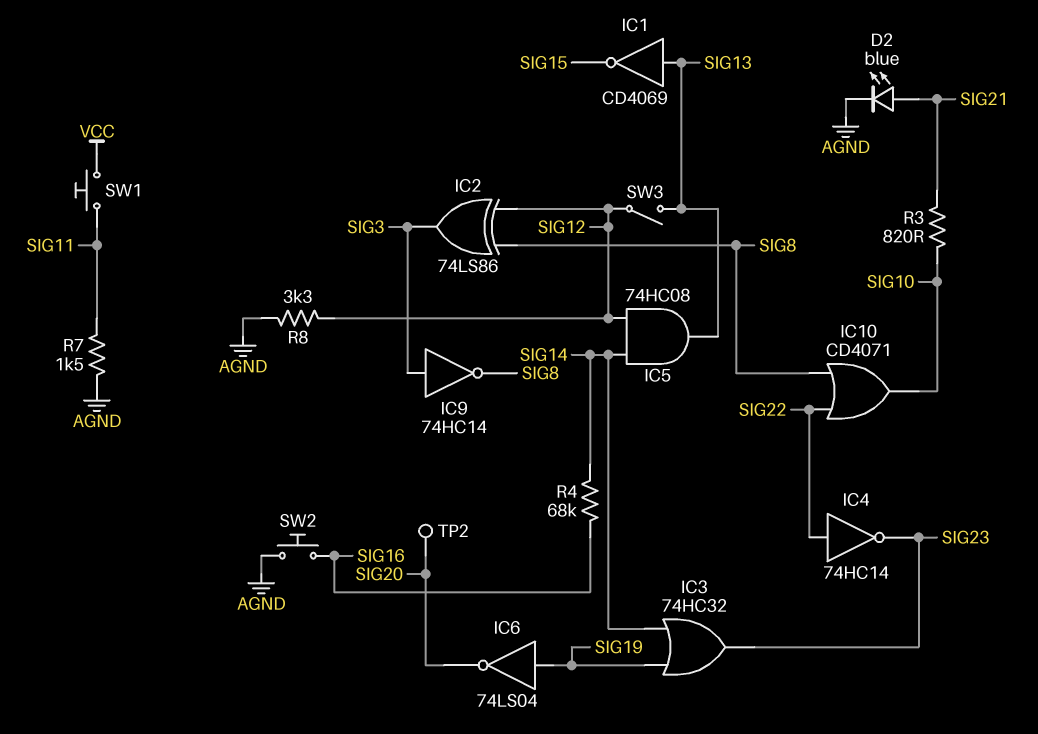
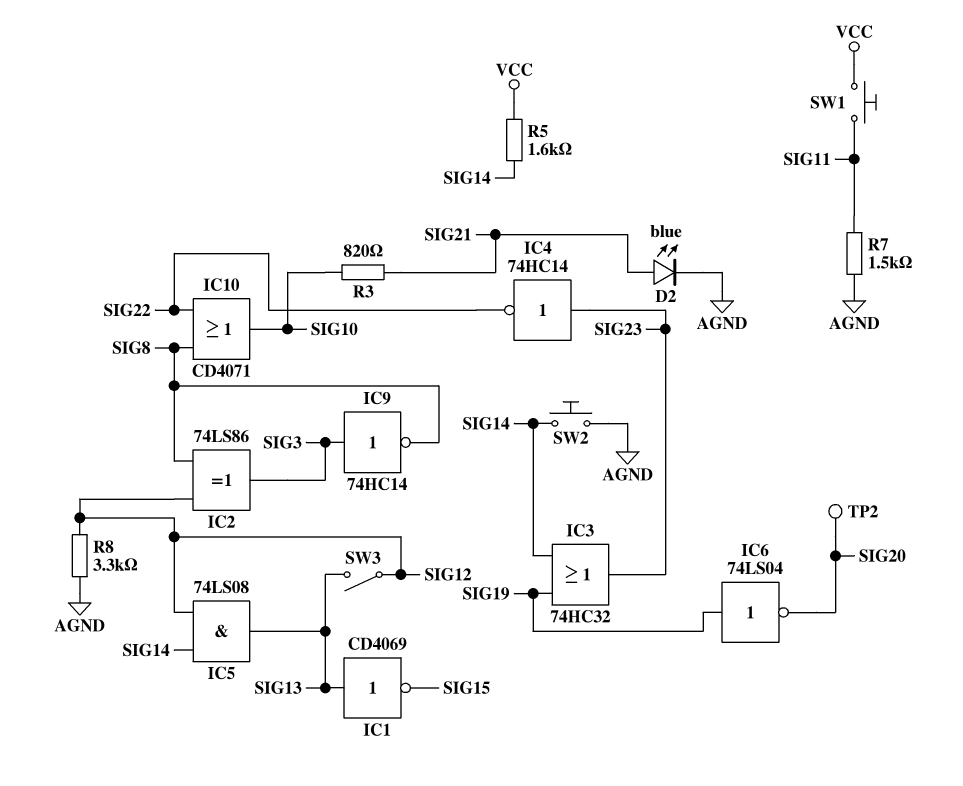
IC4: NOT 74HC14 (in SIG22, out SIG23) -> NOT 74HC14 (in SIG23, out SIG22)
IC5: AND 74HC08 (in SIG12, in SIG14, out SIG13) -> AND 74LS08 (in SIG12, in SIG14, out SIG13)
R4: 68k (SIG14, SIG16) -> none
R5: none -> 1.6k (SIG14, VCC)
SW2: button (AGND, SIG16) -> button (AGND, SIG14)

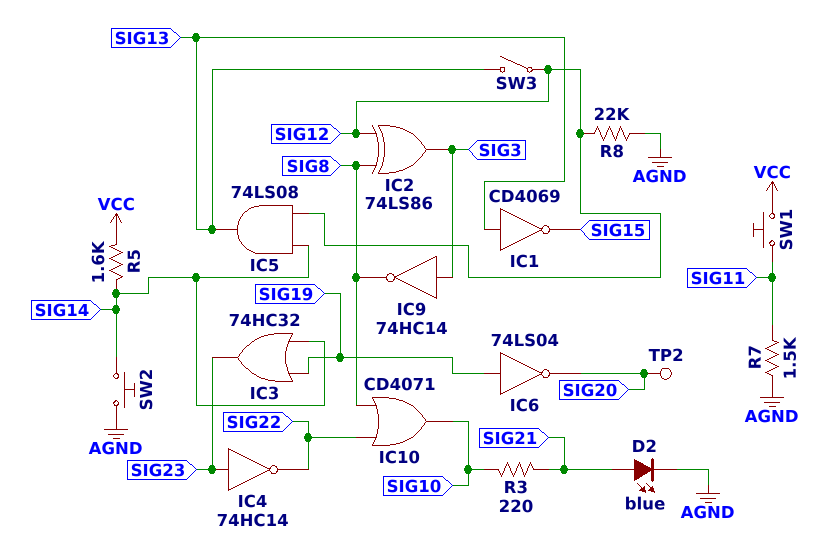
R3: 820 (SIG10, SIG21) -> 220 (SIG10, SIG21)
R8: 3.3k (AGND, SIG12) -> 22k (AGND, SIG12)

